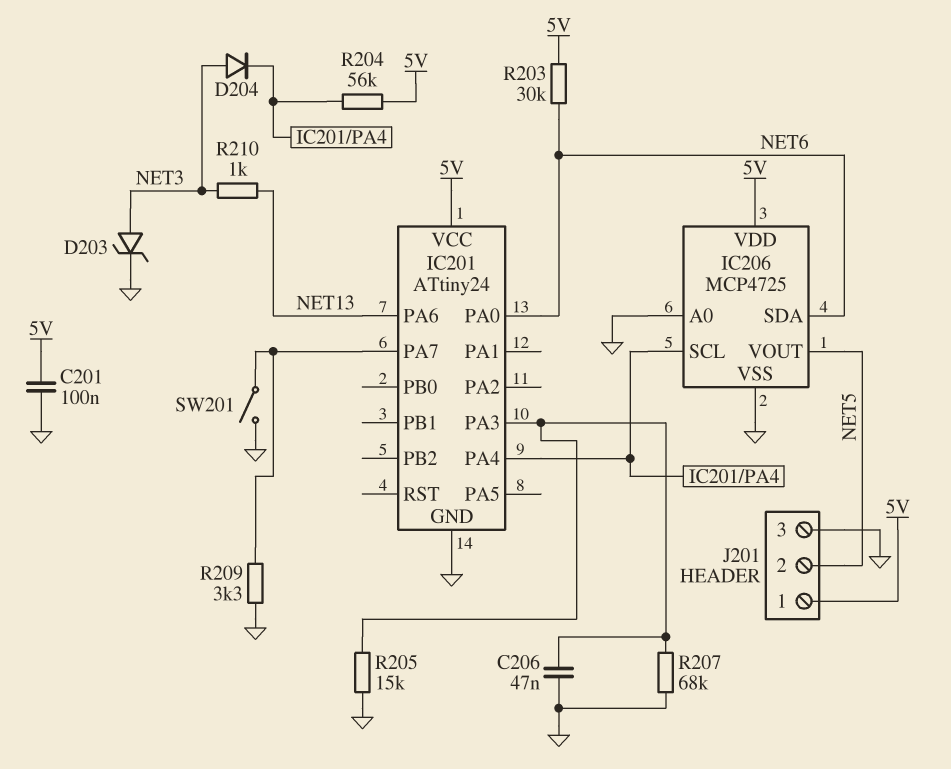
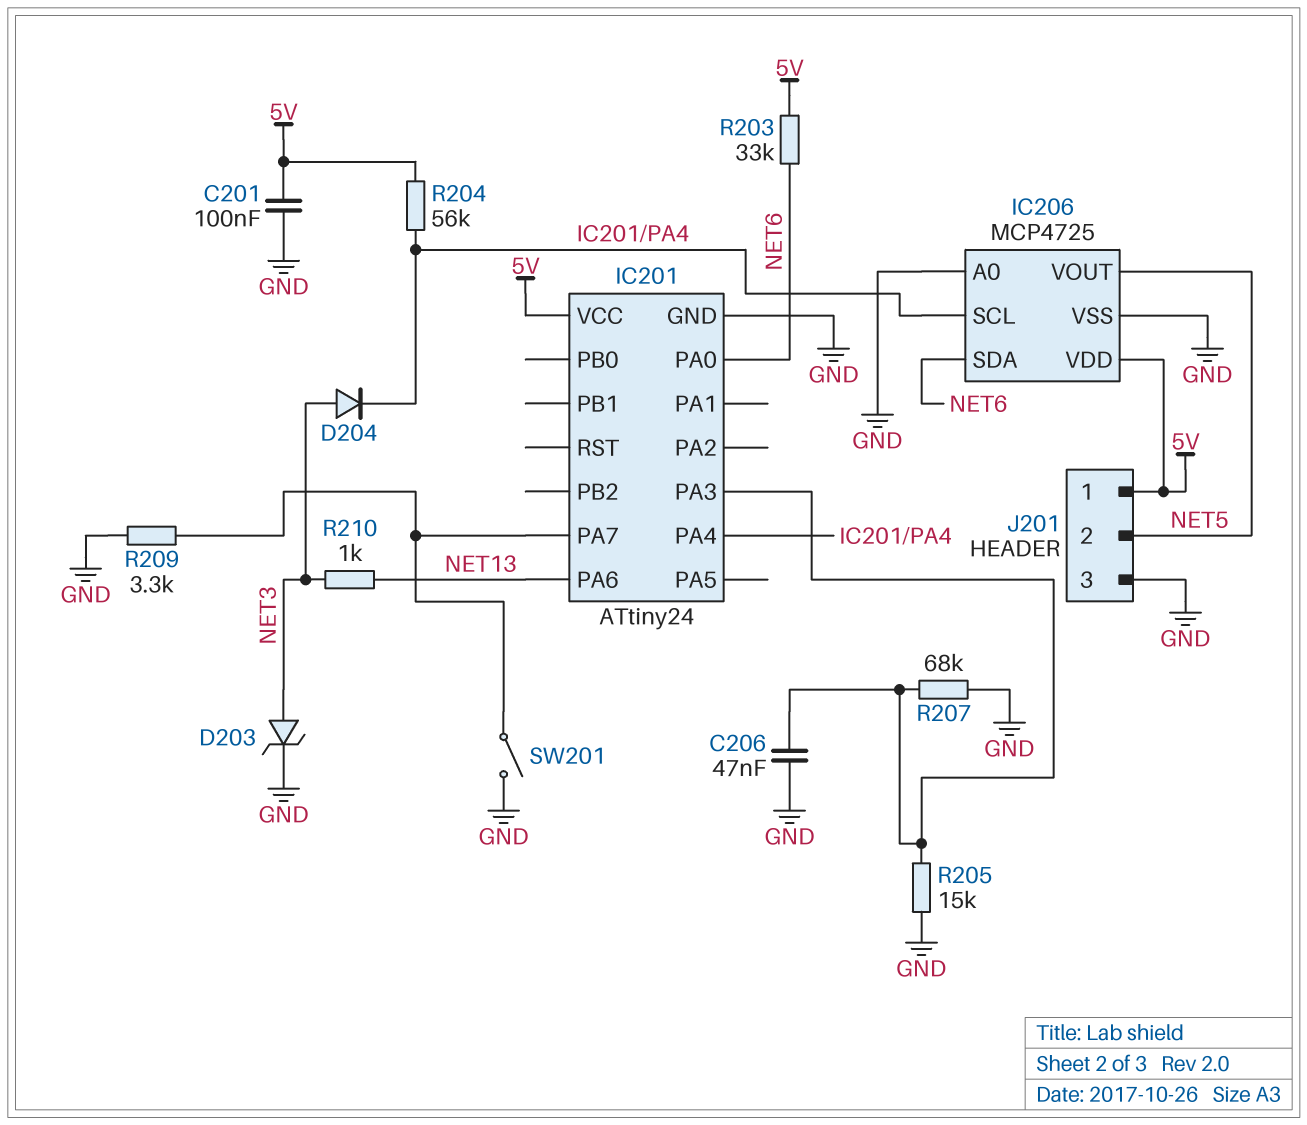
R203: 30k (5V, NET6) -> 33k (5V, NET6)

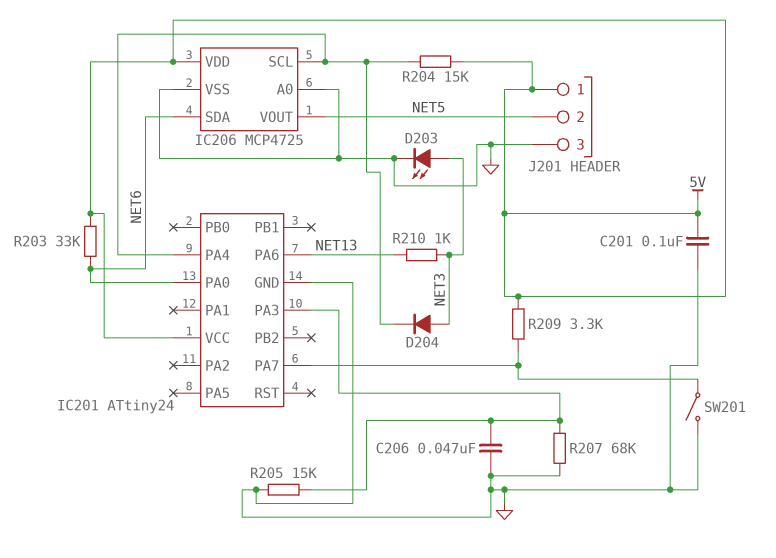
D203: zener (A NET3, K GND) -> LED (A NET3, K GND)
R204: 56k (5V, IC201/PA4) -> 15k (5V, IC201/PA4)
R209: 3.3k (GND, IC201/PA7) -> 3.3k (5V, IC201/PA7)

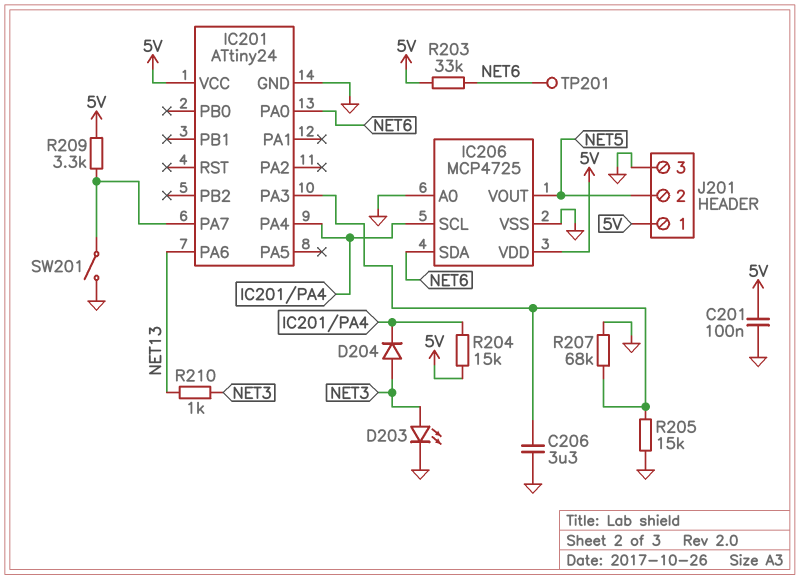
C206: 47nF (GND, IC201/PA3) -> 3.3uF (GND, IC201/PA3)
TP201: none -> test point (NET6)

